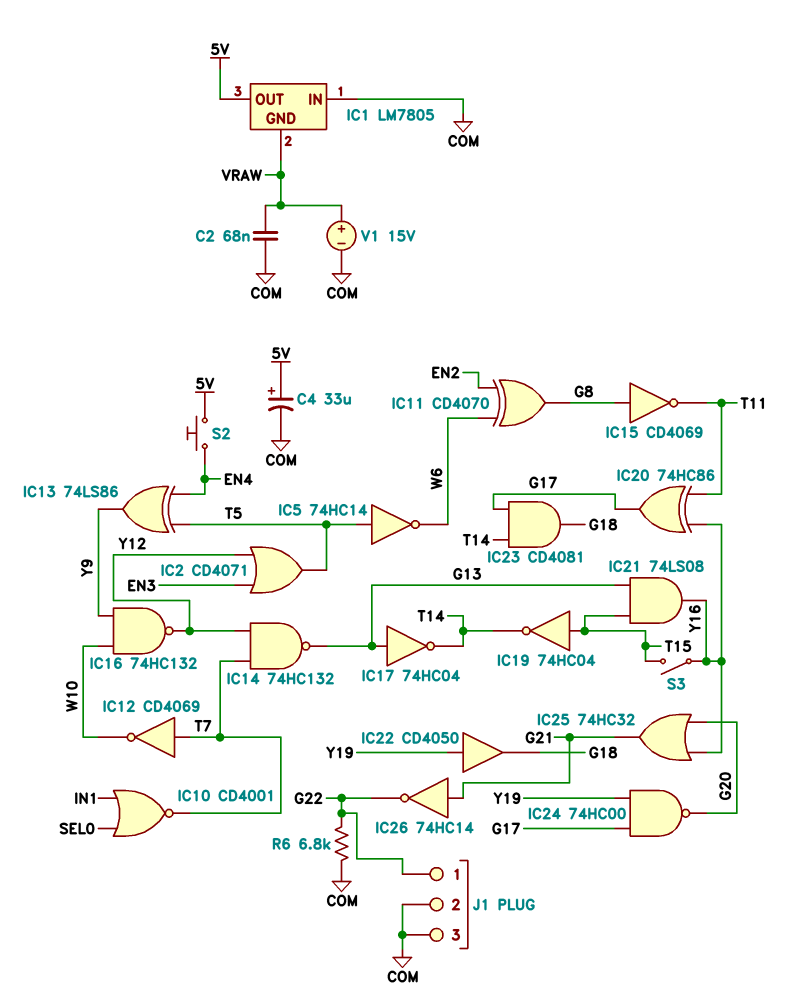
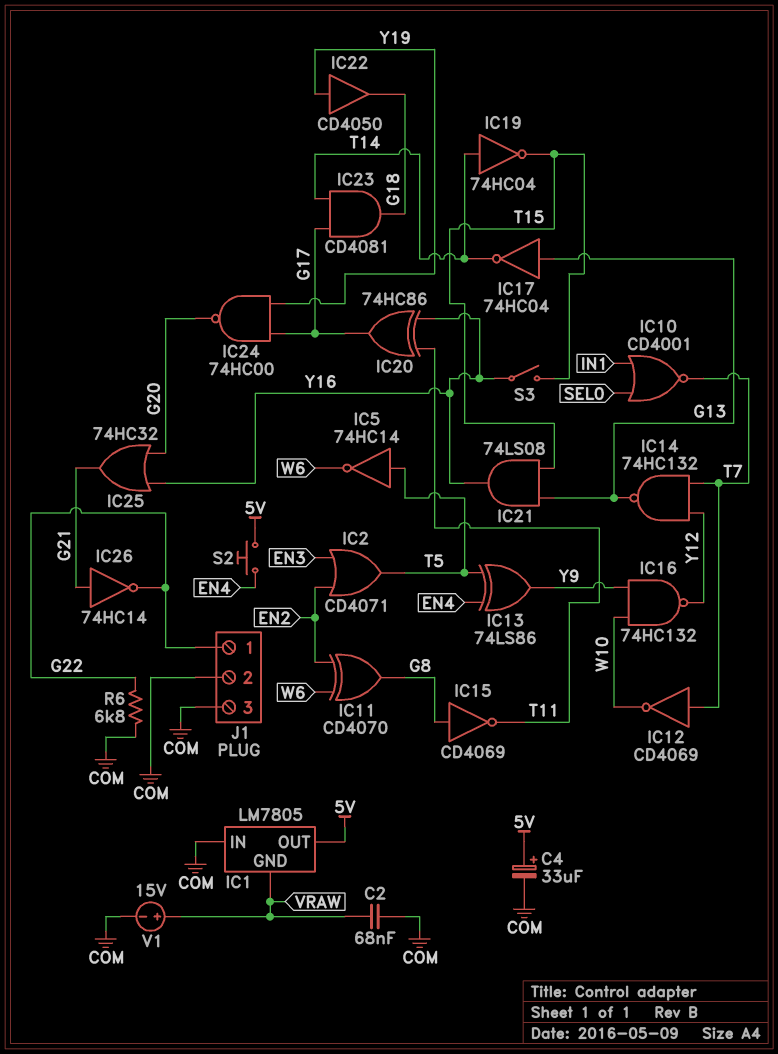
IC2: OR CD4071 (in EN3, in Y12, out T5) -> OR CD4071 (in EN2, in EN3, out T5)
IC19: NOT 74HC04 (in T15, out T14) -> NOT 74HC04 (in T14, out T15)

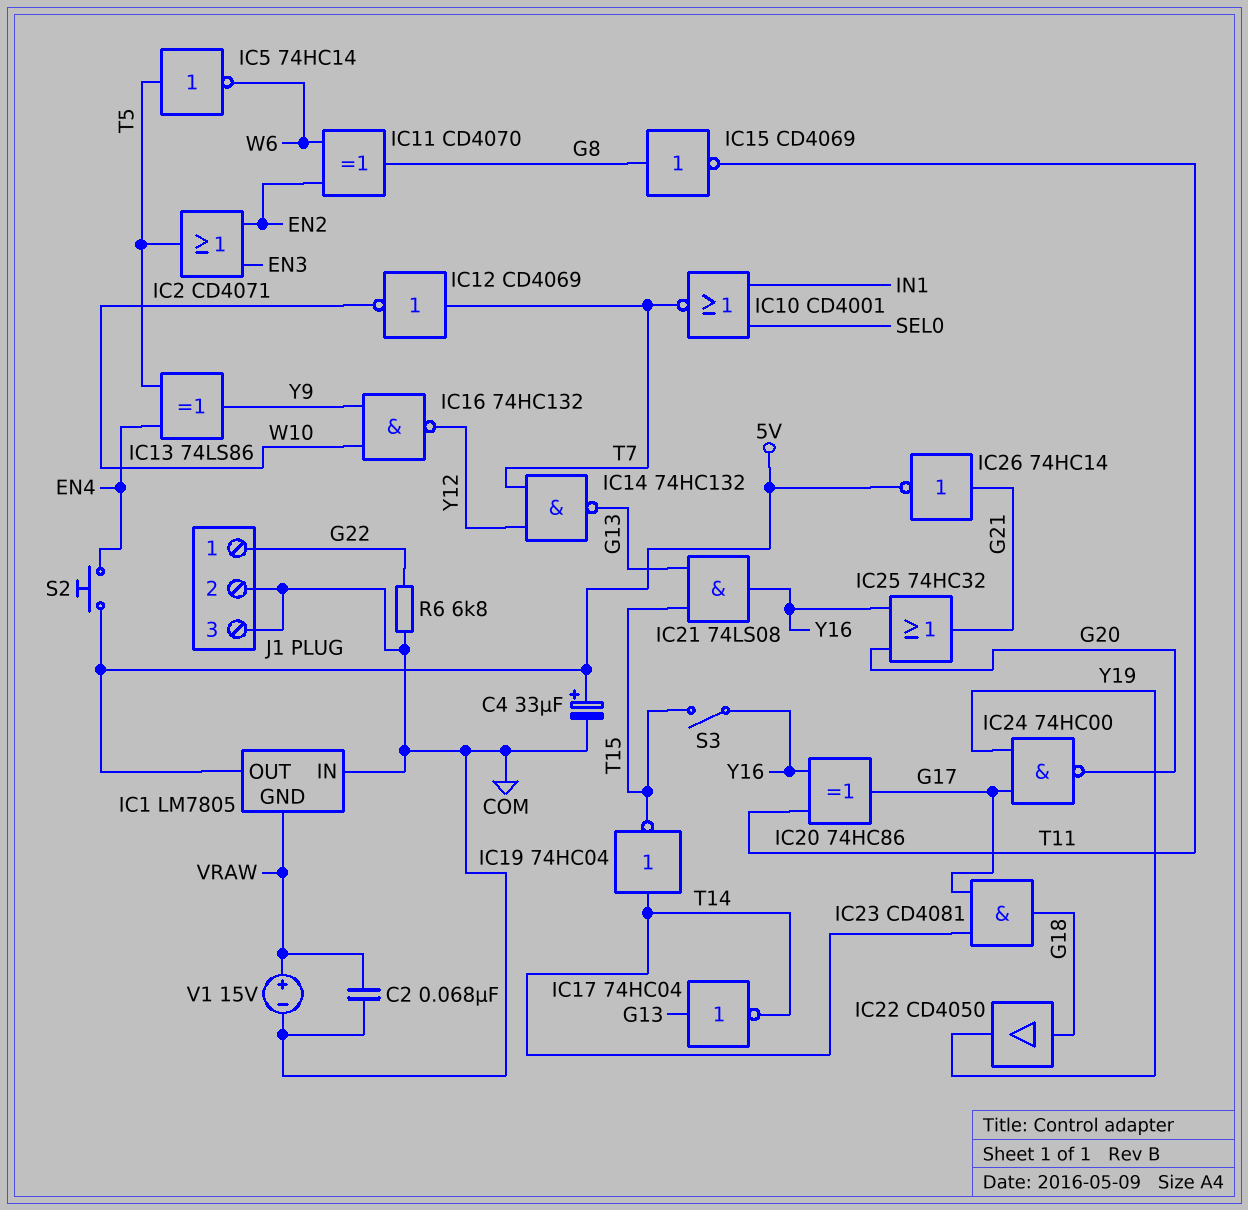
IC22: buffer CD4050 (in Y19, out G18) -> buffer CD4050 (in G18, out Y19)
IC26: NOT 74HC14 (in G21, out G22) -> NOT 74HC14 (in G21, out 5V)

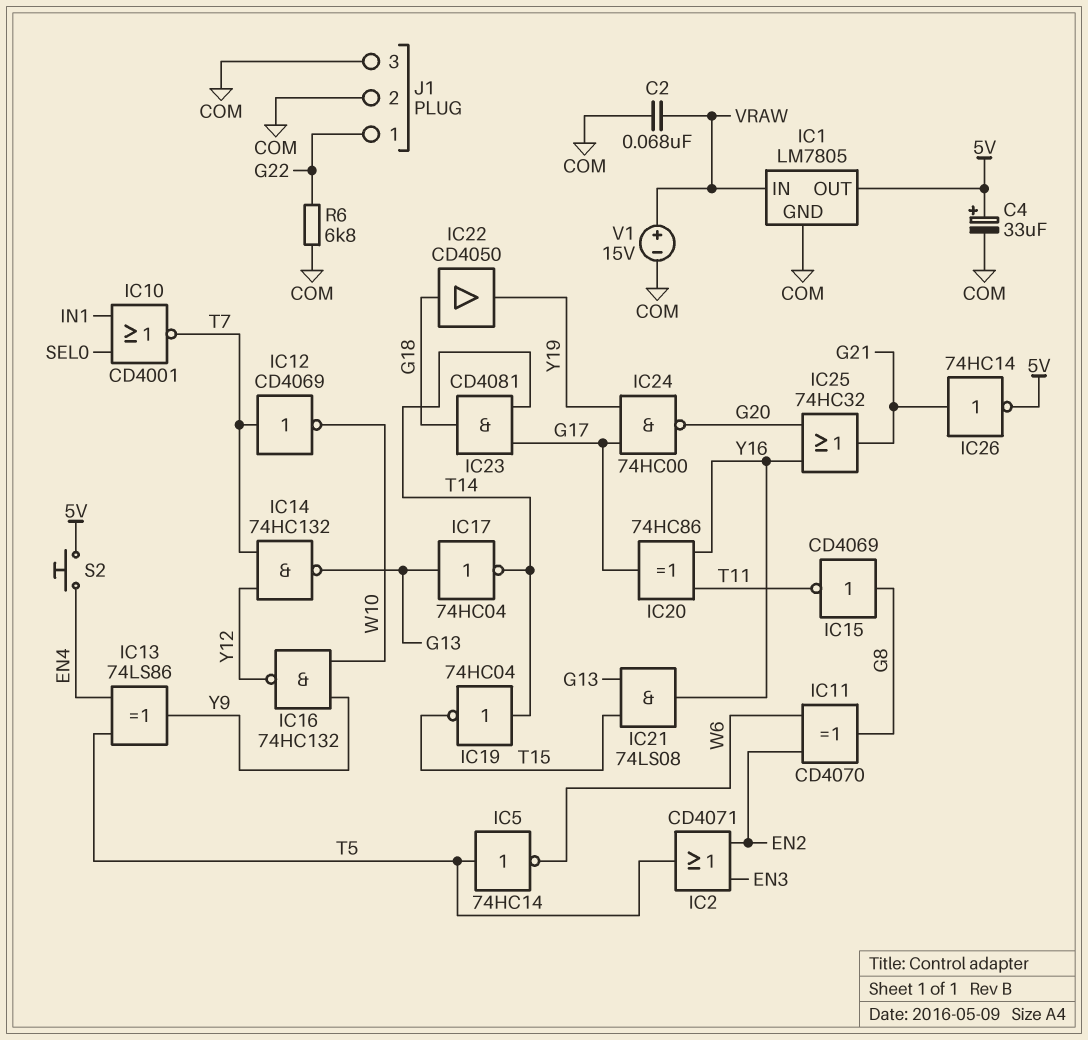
IC1 pin GND: VRAW -> COM
IC1 pin IN: COM -> VRAW
S3: switch (T15, Y16) -> none

